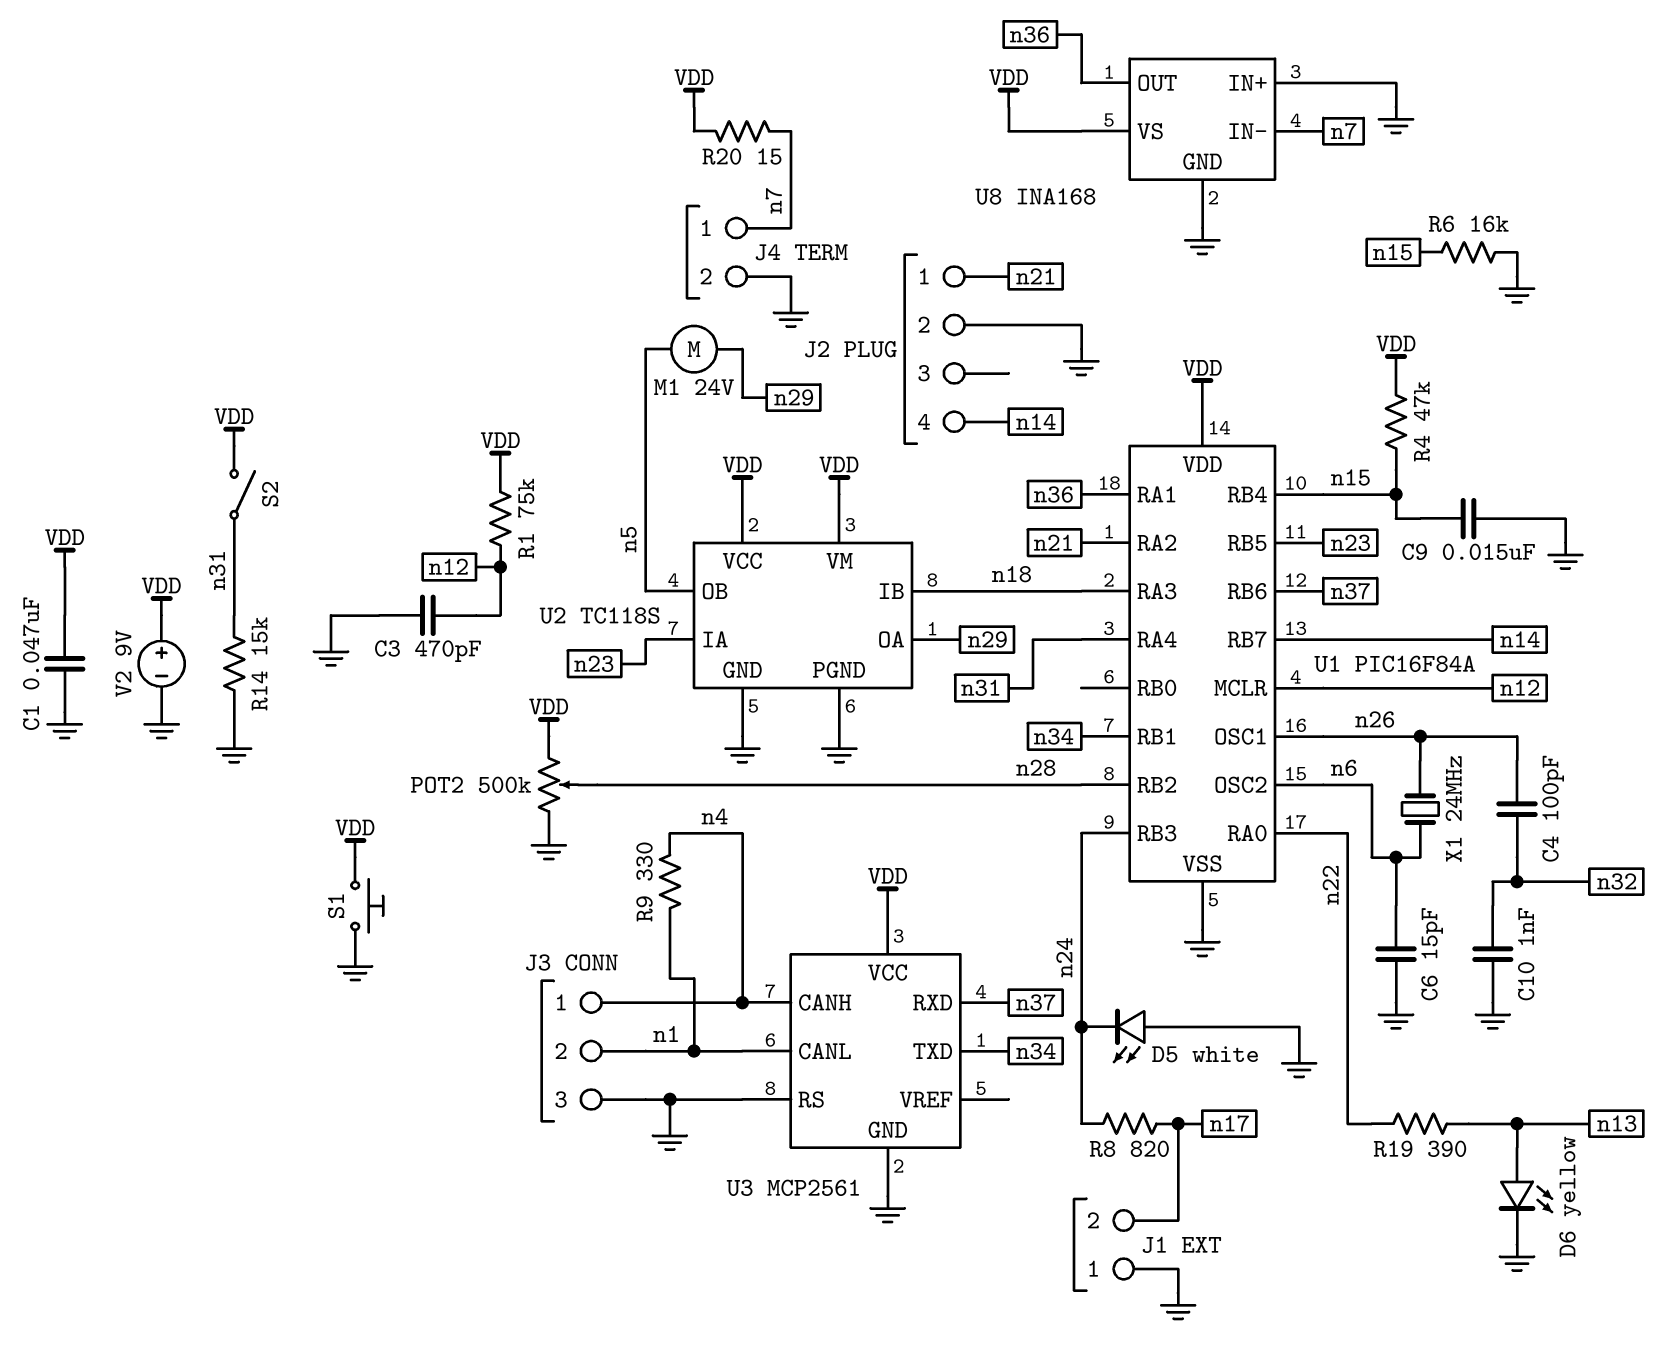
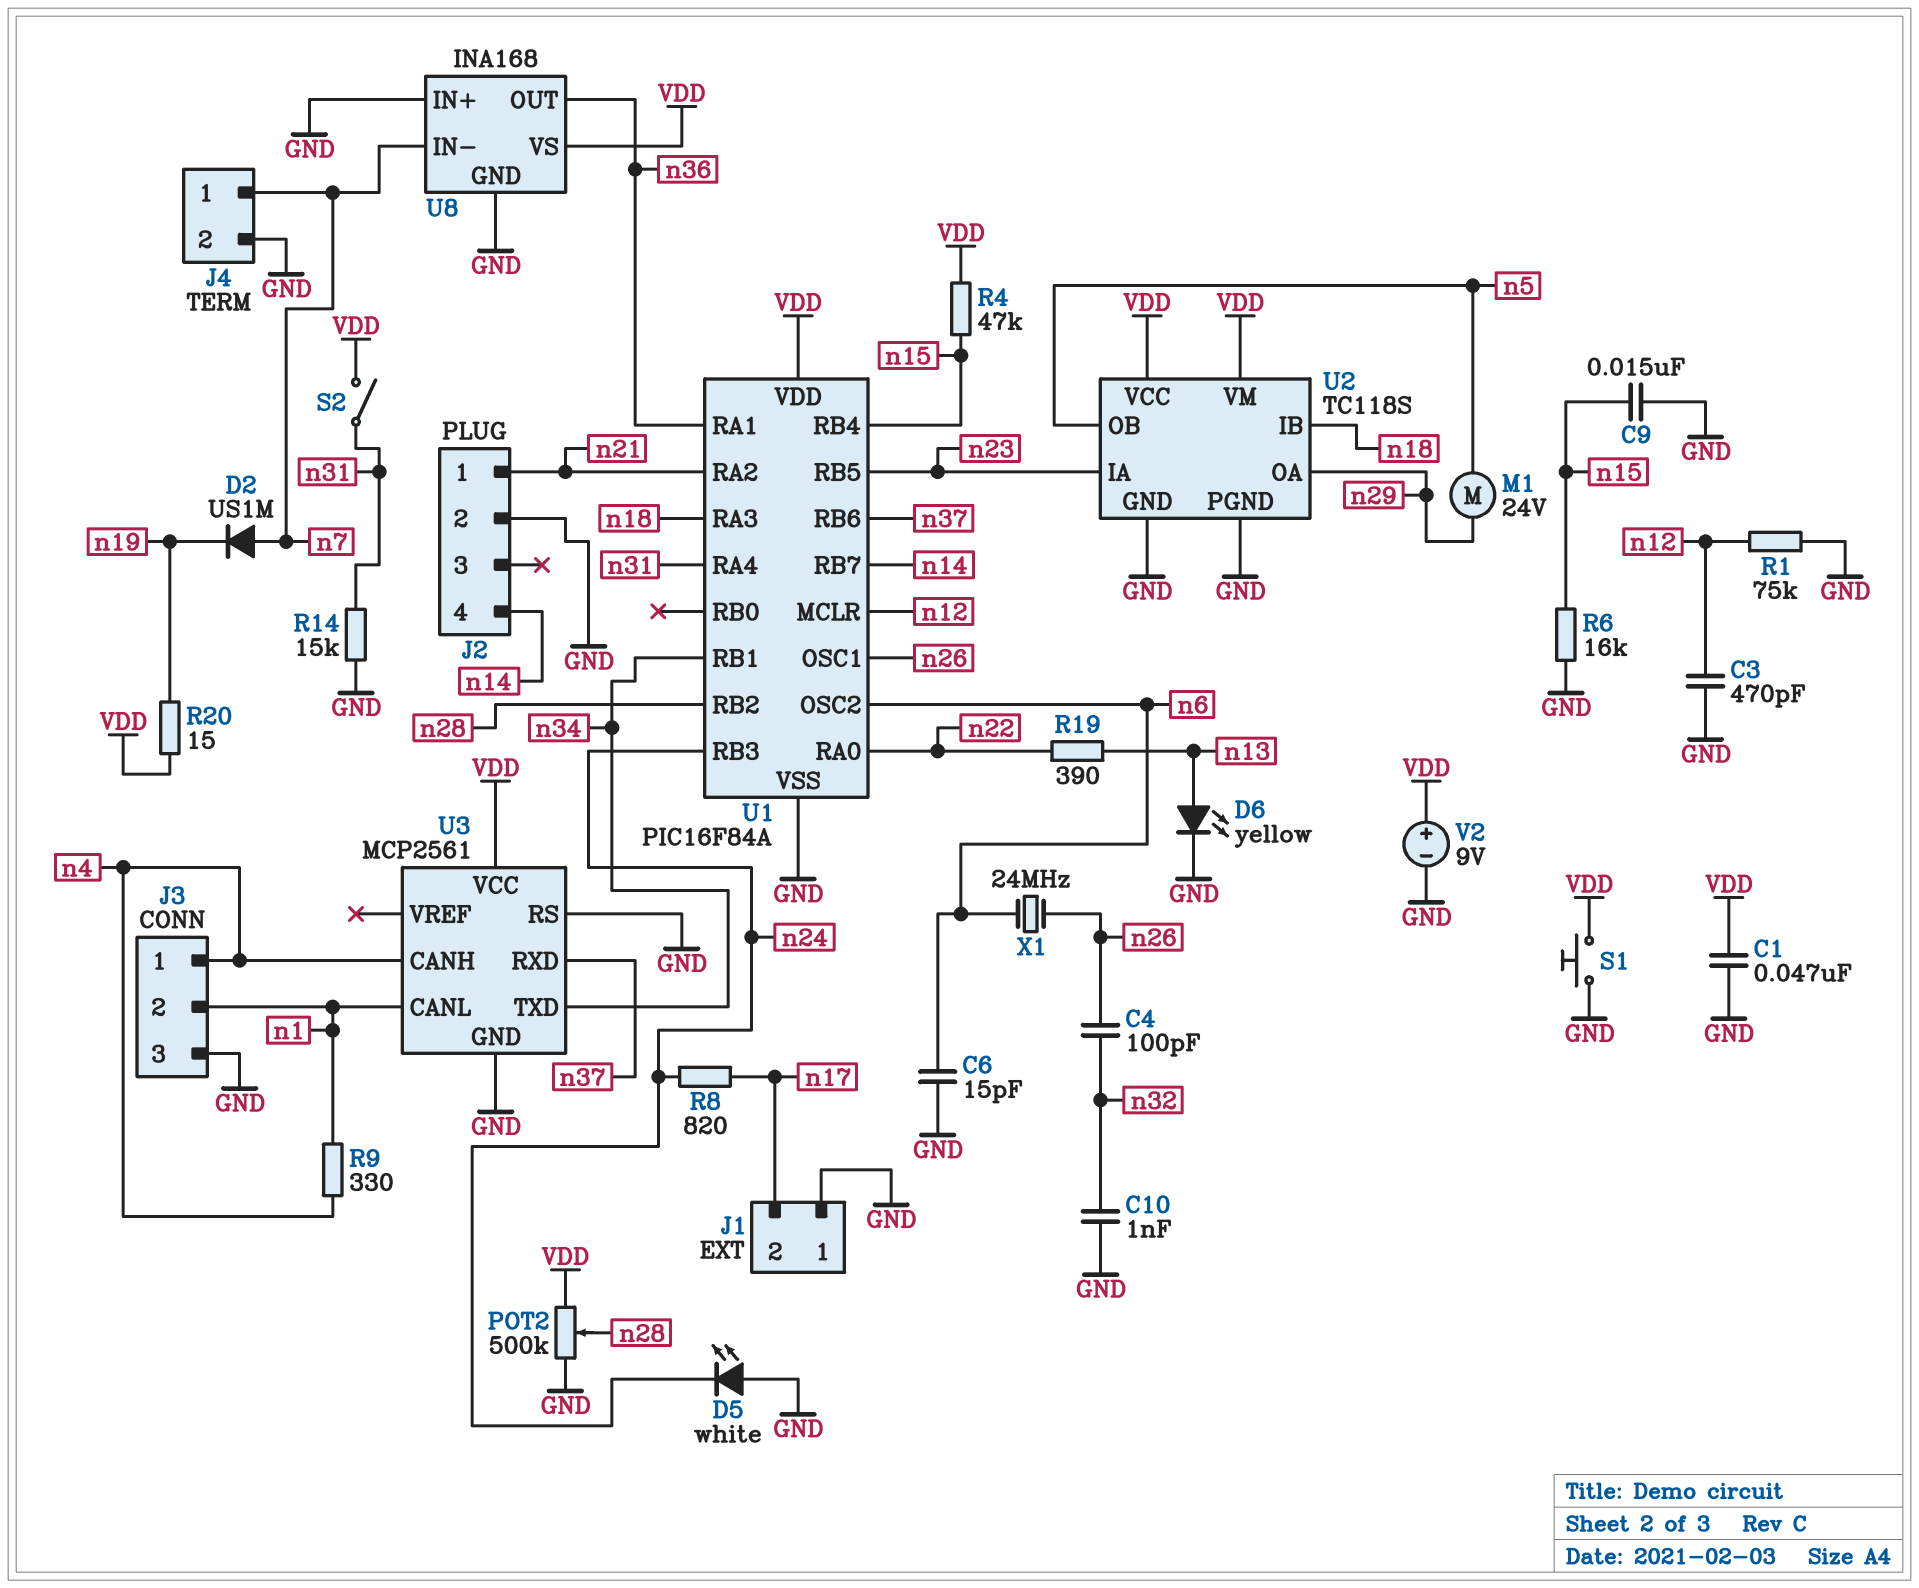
D2: none -> diode US1M (A n7, K n19)
R1: 75k (VDD, n12) -> 75k (GND, n12)
R20: 15 (VDD, n7) -> 15 (VDD, n19)

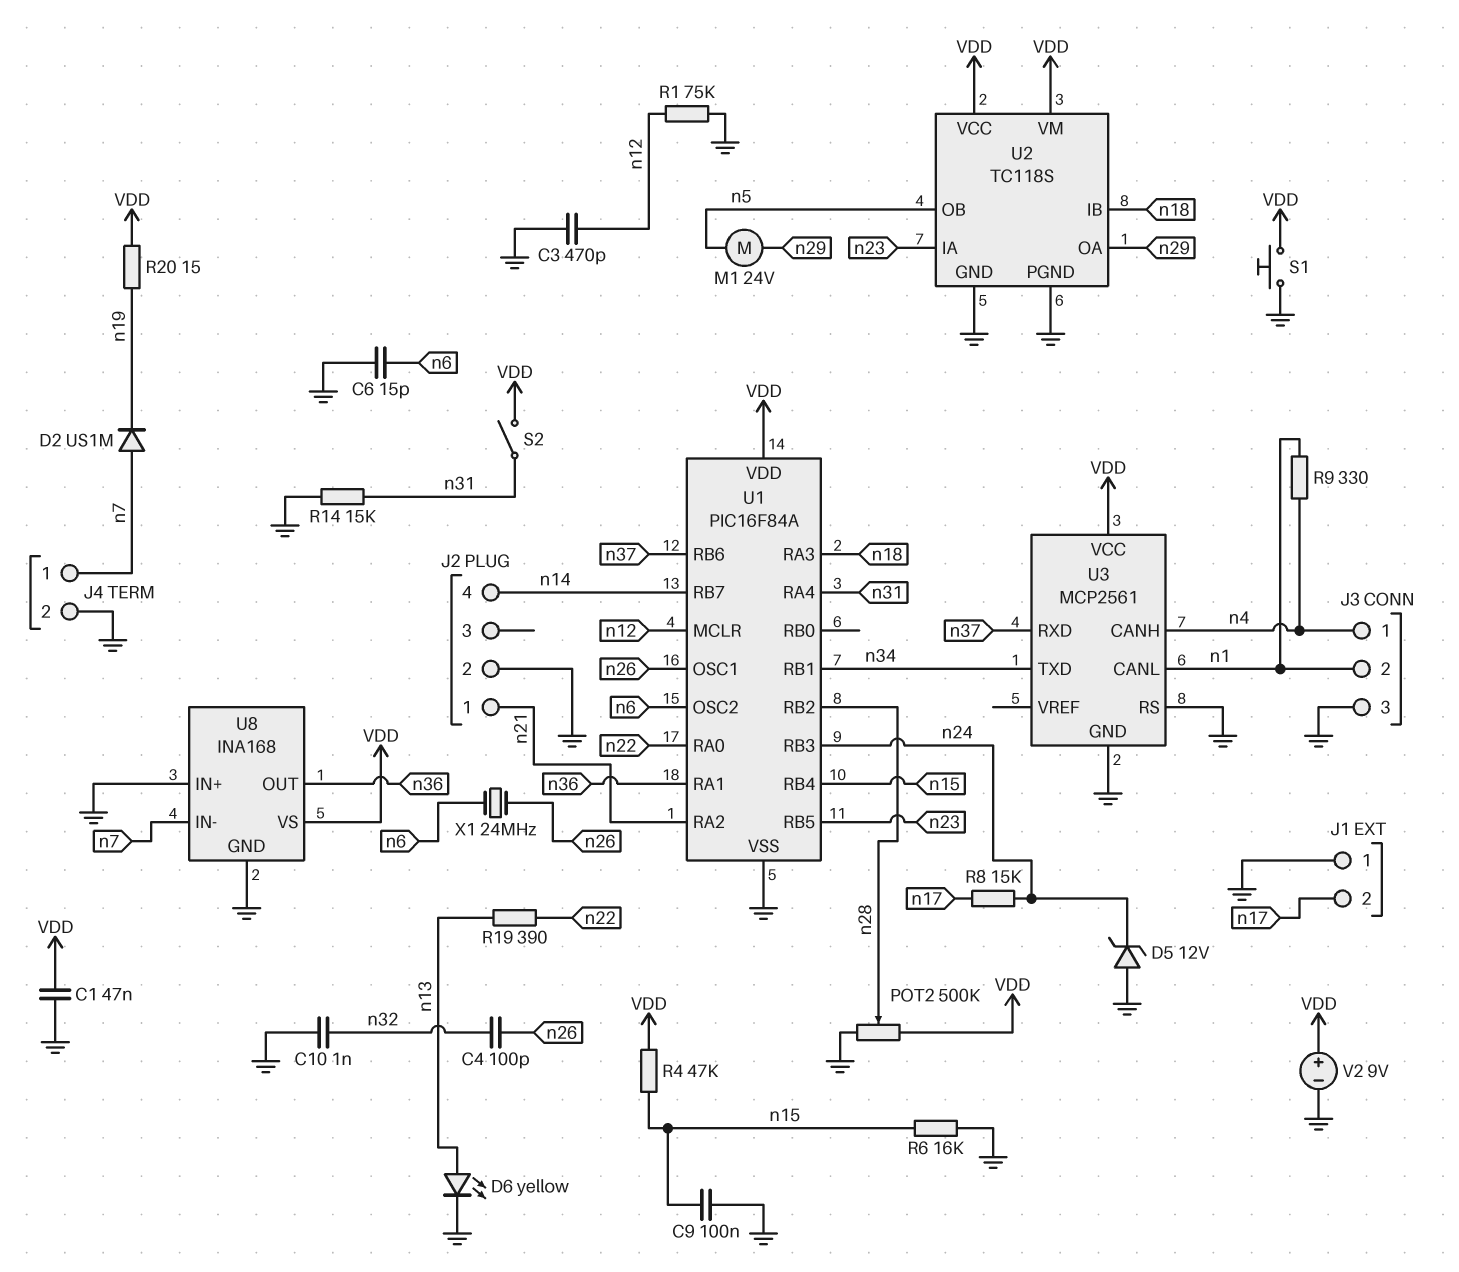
C9: 15nF (GND, n15) -> 100nF (GND, n15)
D5: LED white (A GND, K n24) -> zener 12V (A GND, K n24)
R8: 820 (n17, n24) -> 15k (n17, n24)

